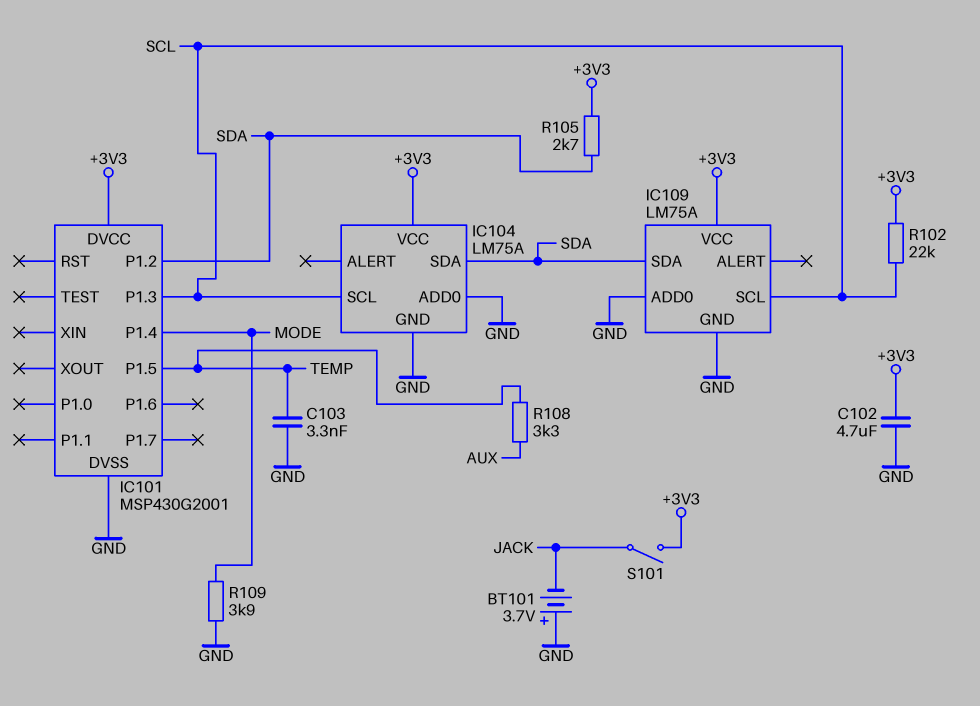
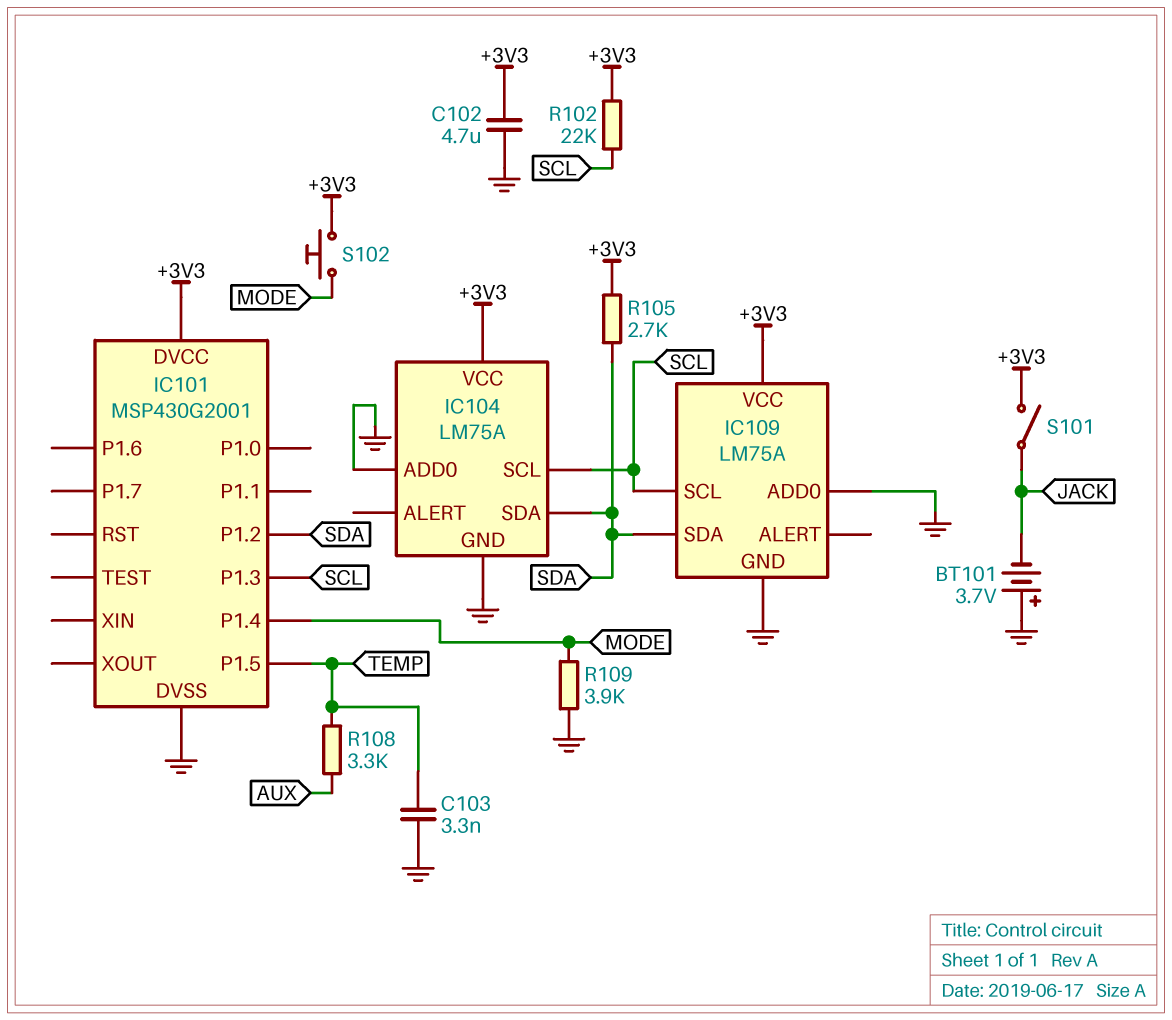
S102: none -> button (+3V3, MODE)

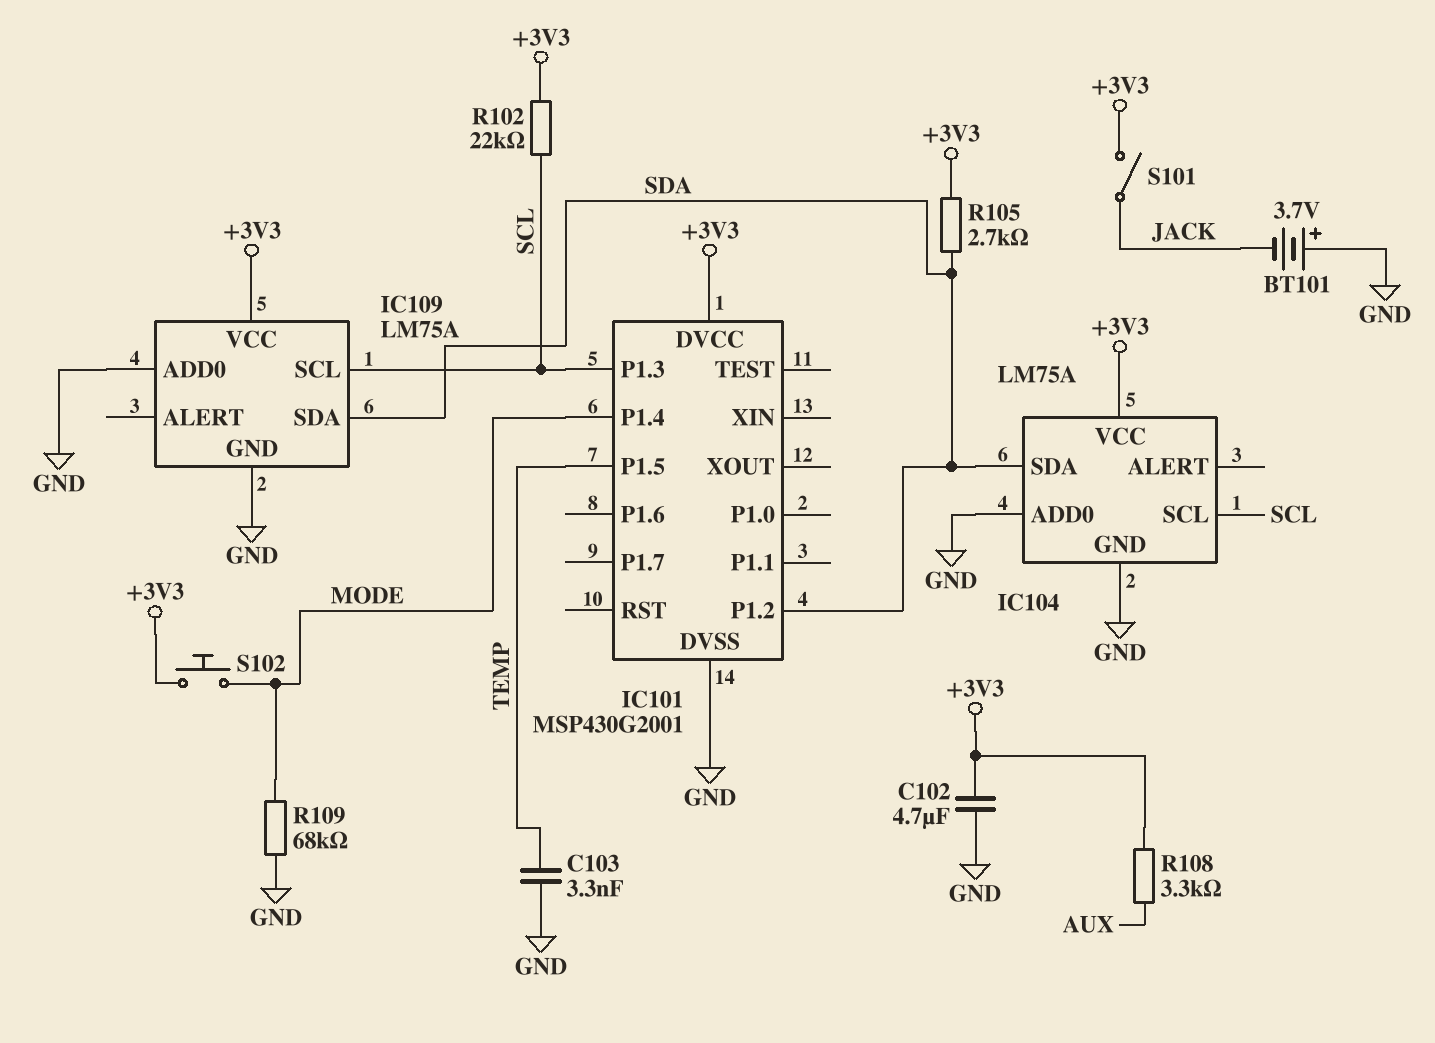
R108: 3.3k (AUX, TEMP) -> 3.3k (+3V3, AUX)
R109: 3.9k (GND, MODE) -> 68k (GND, MODE)

